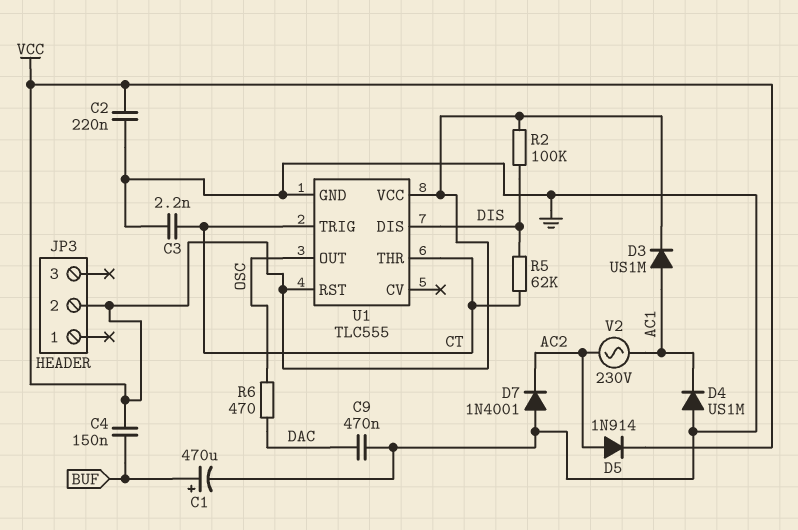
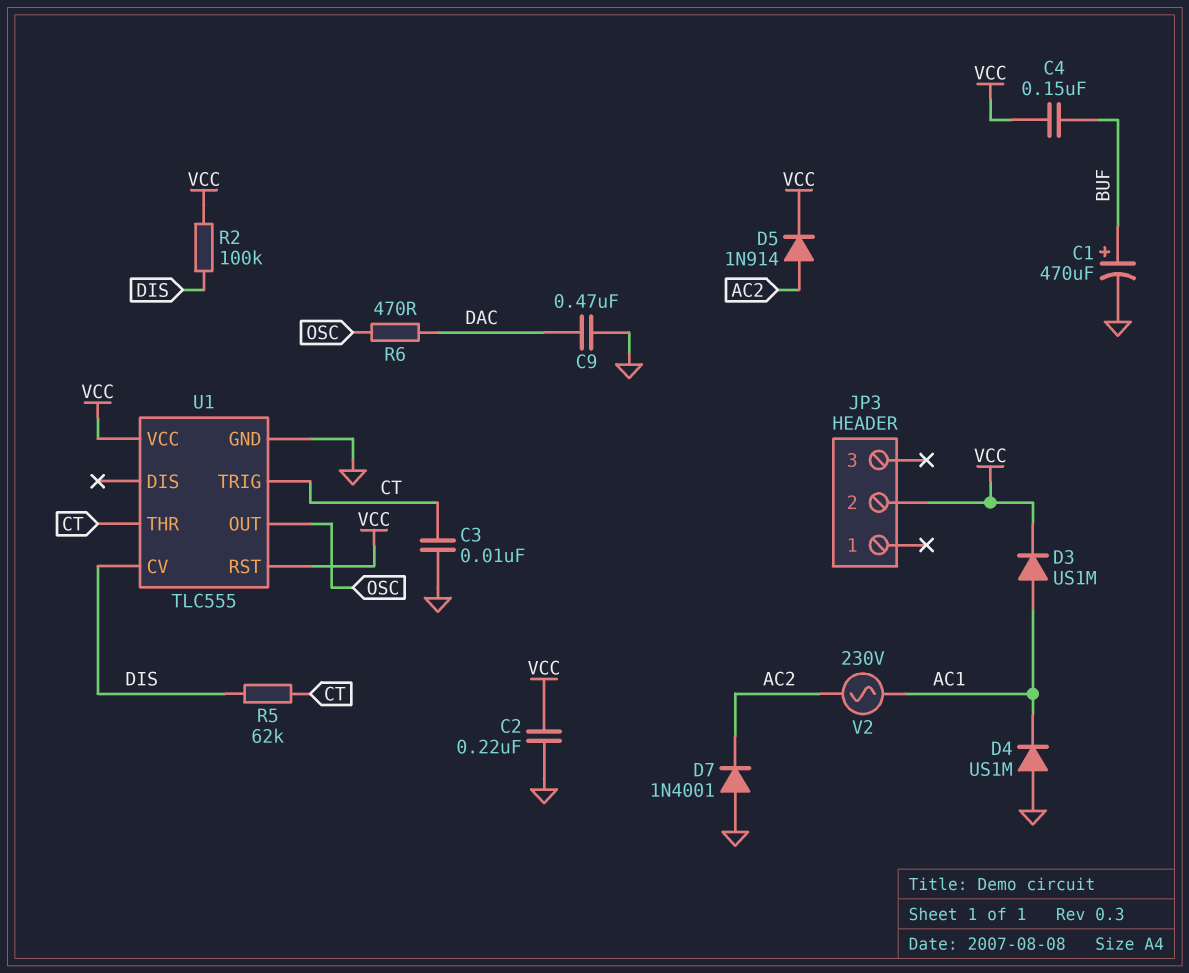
C3: 2.2nF (CT, GND) -> 10nF (CT, GND)
U1 pin CV: none -> DIS
U1 pin DIS: DIS -> none

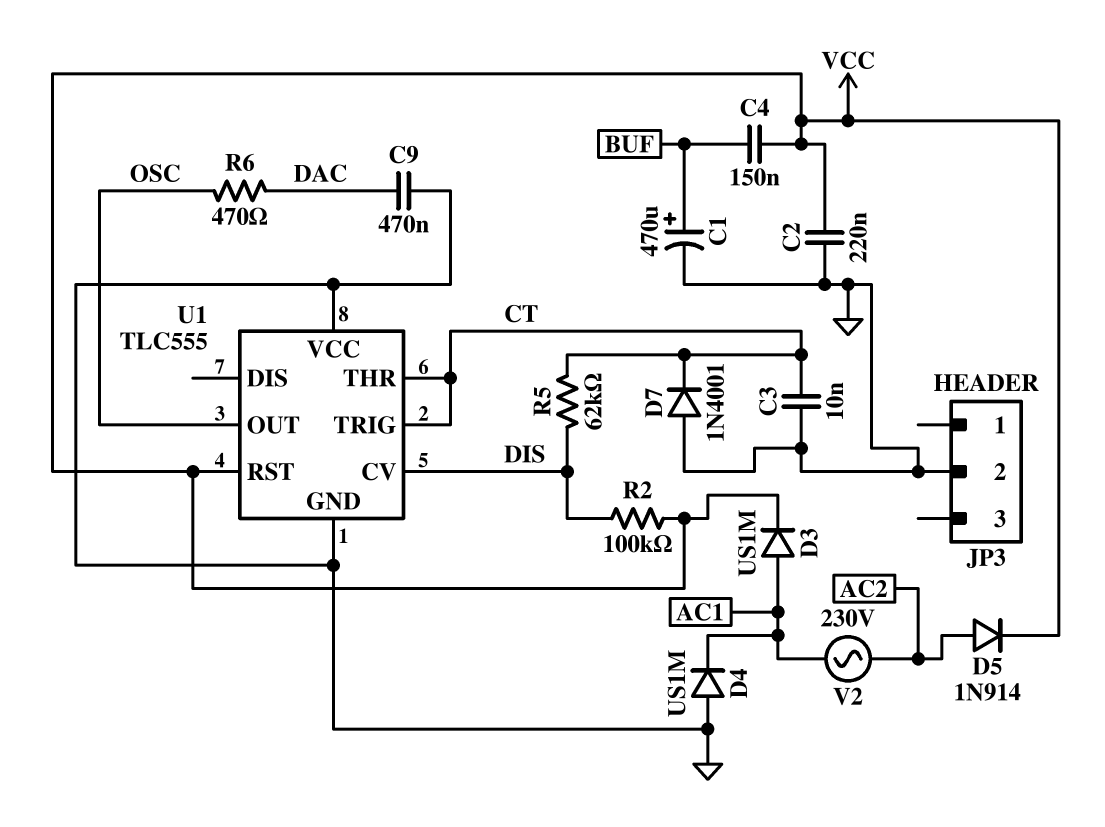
D7: diode 1N4001 (A GND, K AC2) -> diode 1N4001 (A GND, K CT)
JP3 pin 2: VCC -> GND
U1 pin VCC: VCC -> GND

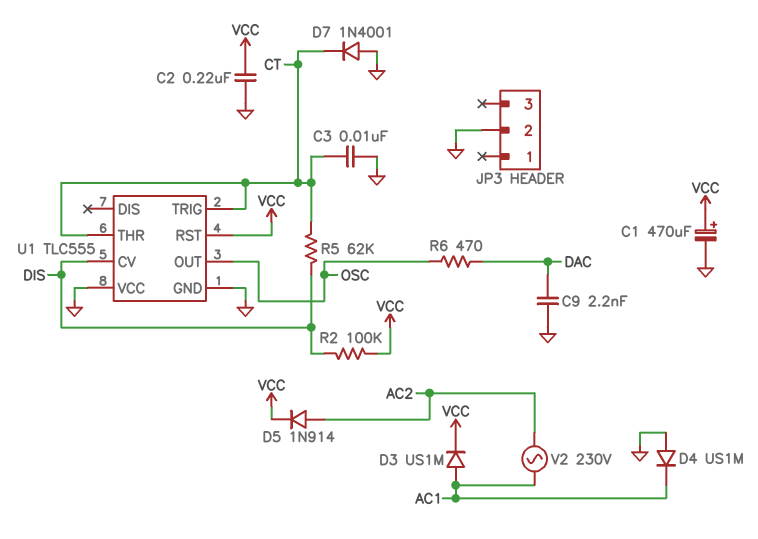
C1: 470uF (plus BUF, minus GND) -> 470uF (plus VCC, minus GND)
C4: 150nF (BUF, VCC) -> none
C9: 470nF (DAC, GND) -> 2.2nF (DAC, GND)

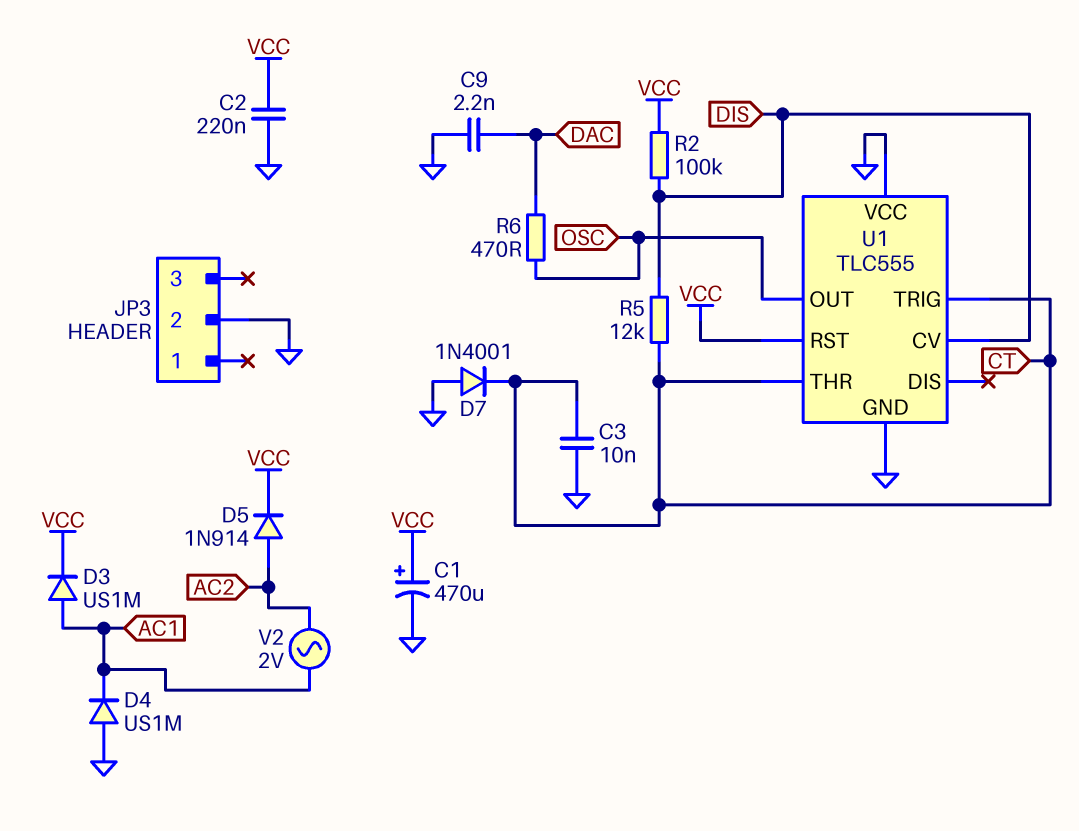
R5: 62k (CT, DIS) -> 12k (CT, DIS)
V2: AC 230V (AC1, AC2) -> AC 2V (AC1, AC2)

